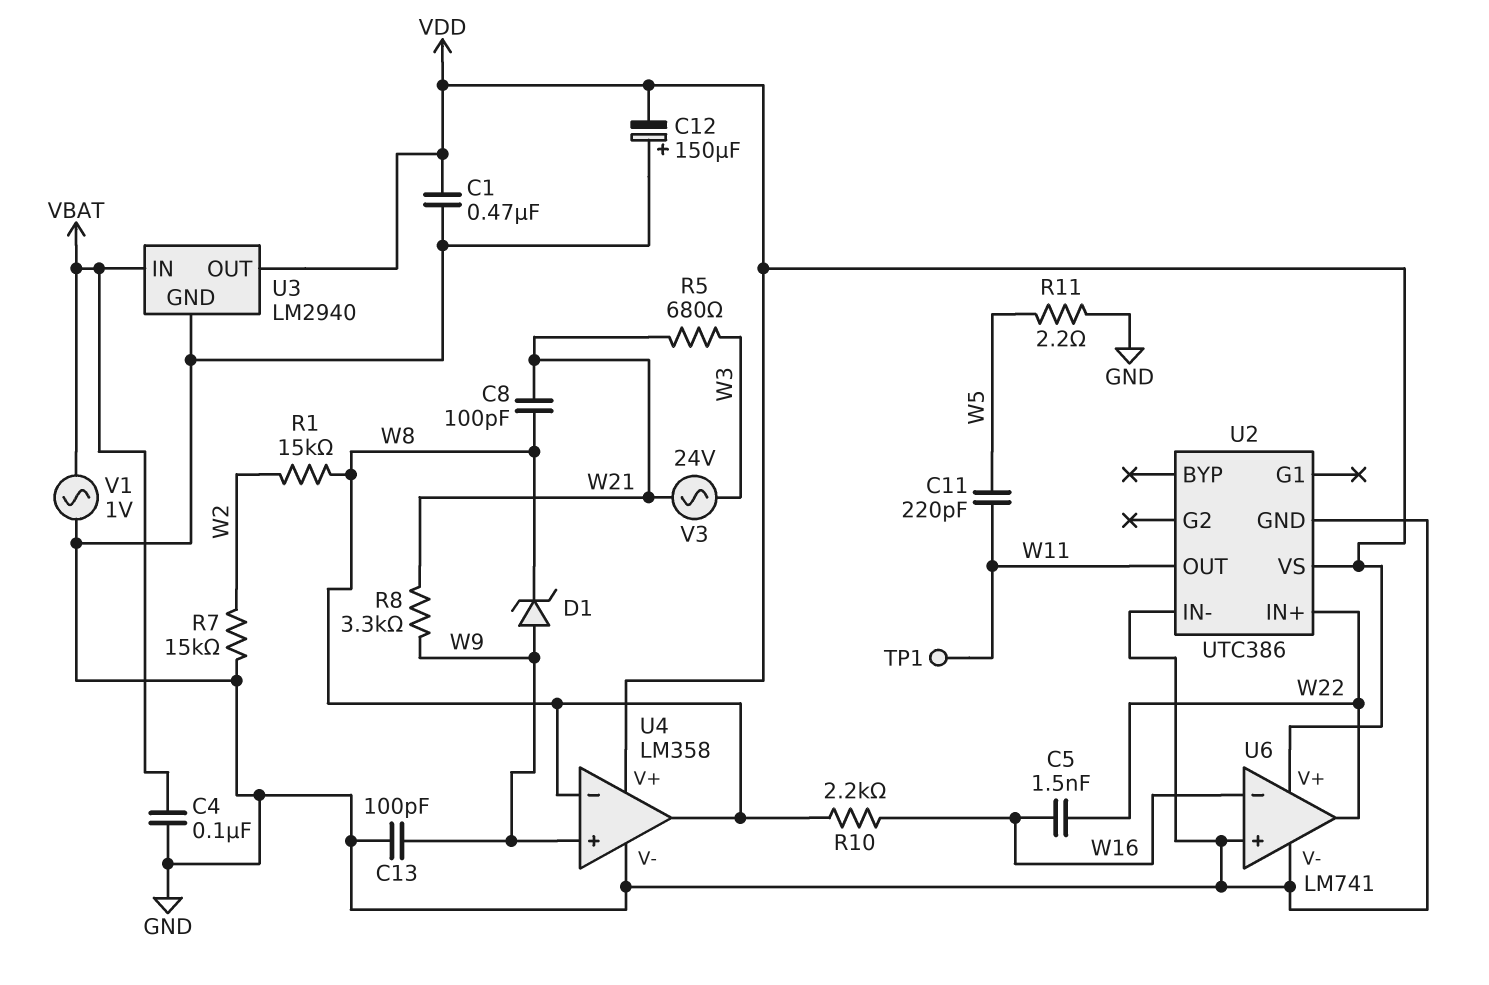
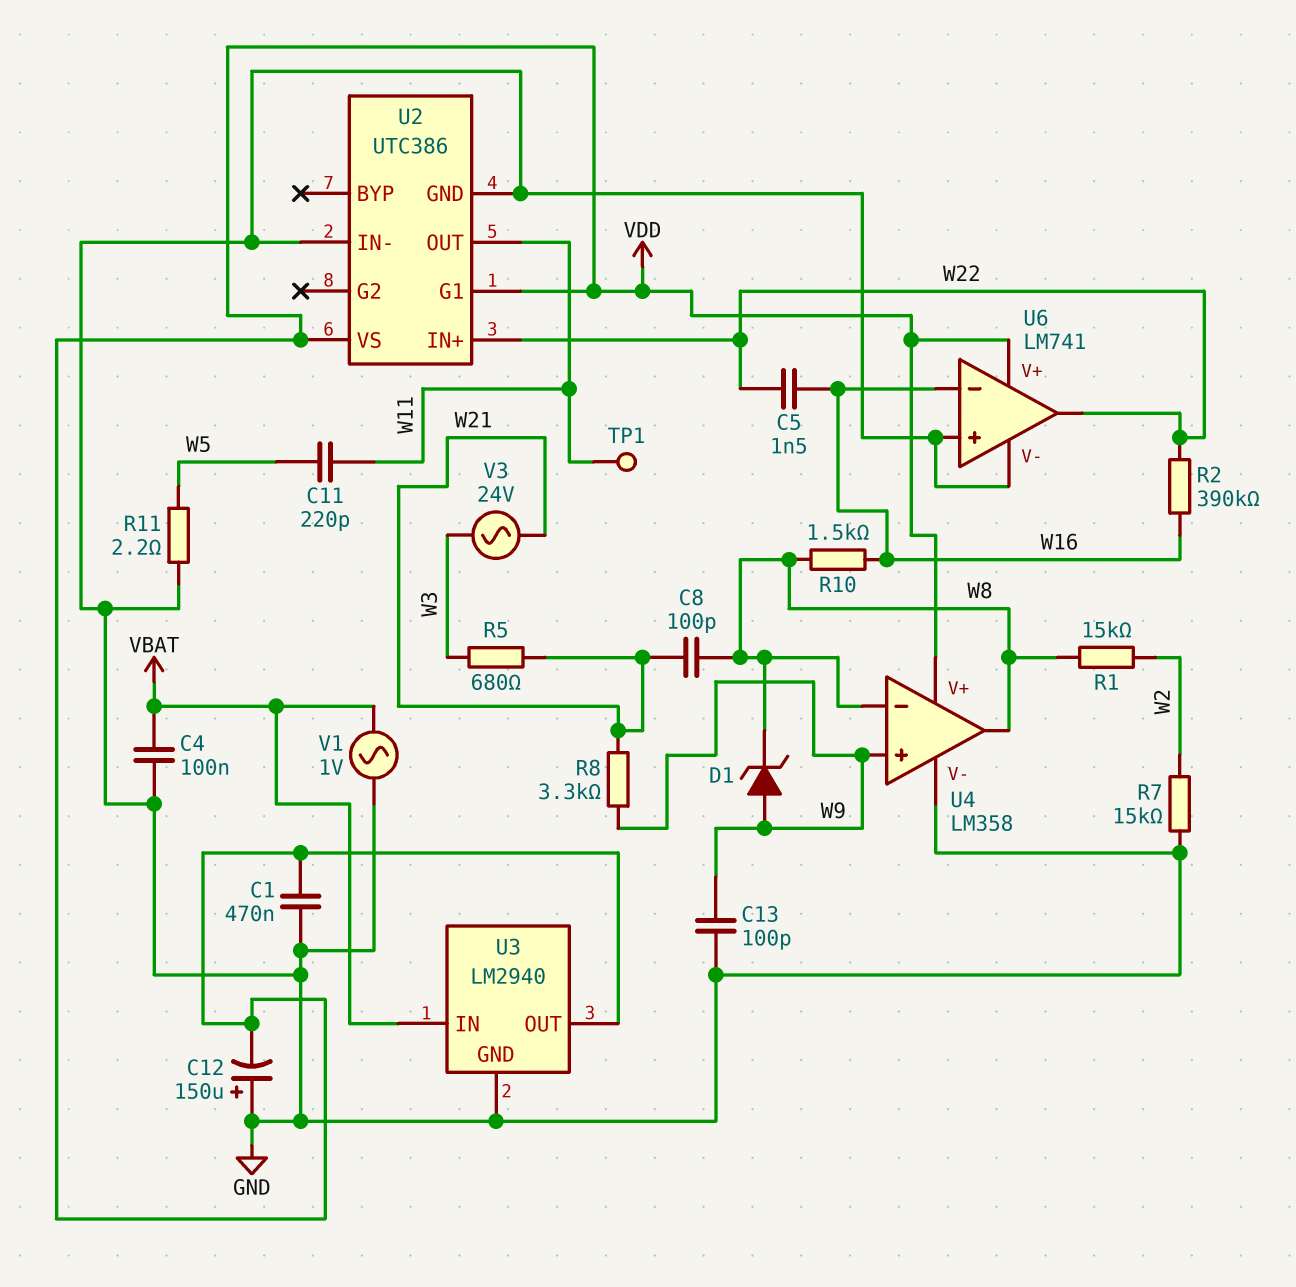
R2: none -> 390k (W16, W22)
R10: 2.2k (W8, W16) -> 1.5k (W8, W16)
U2 pin G1: none -> VDD

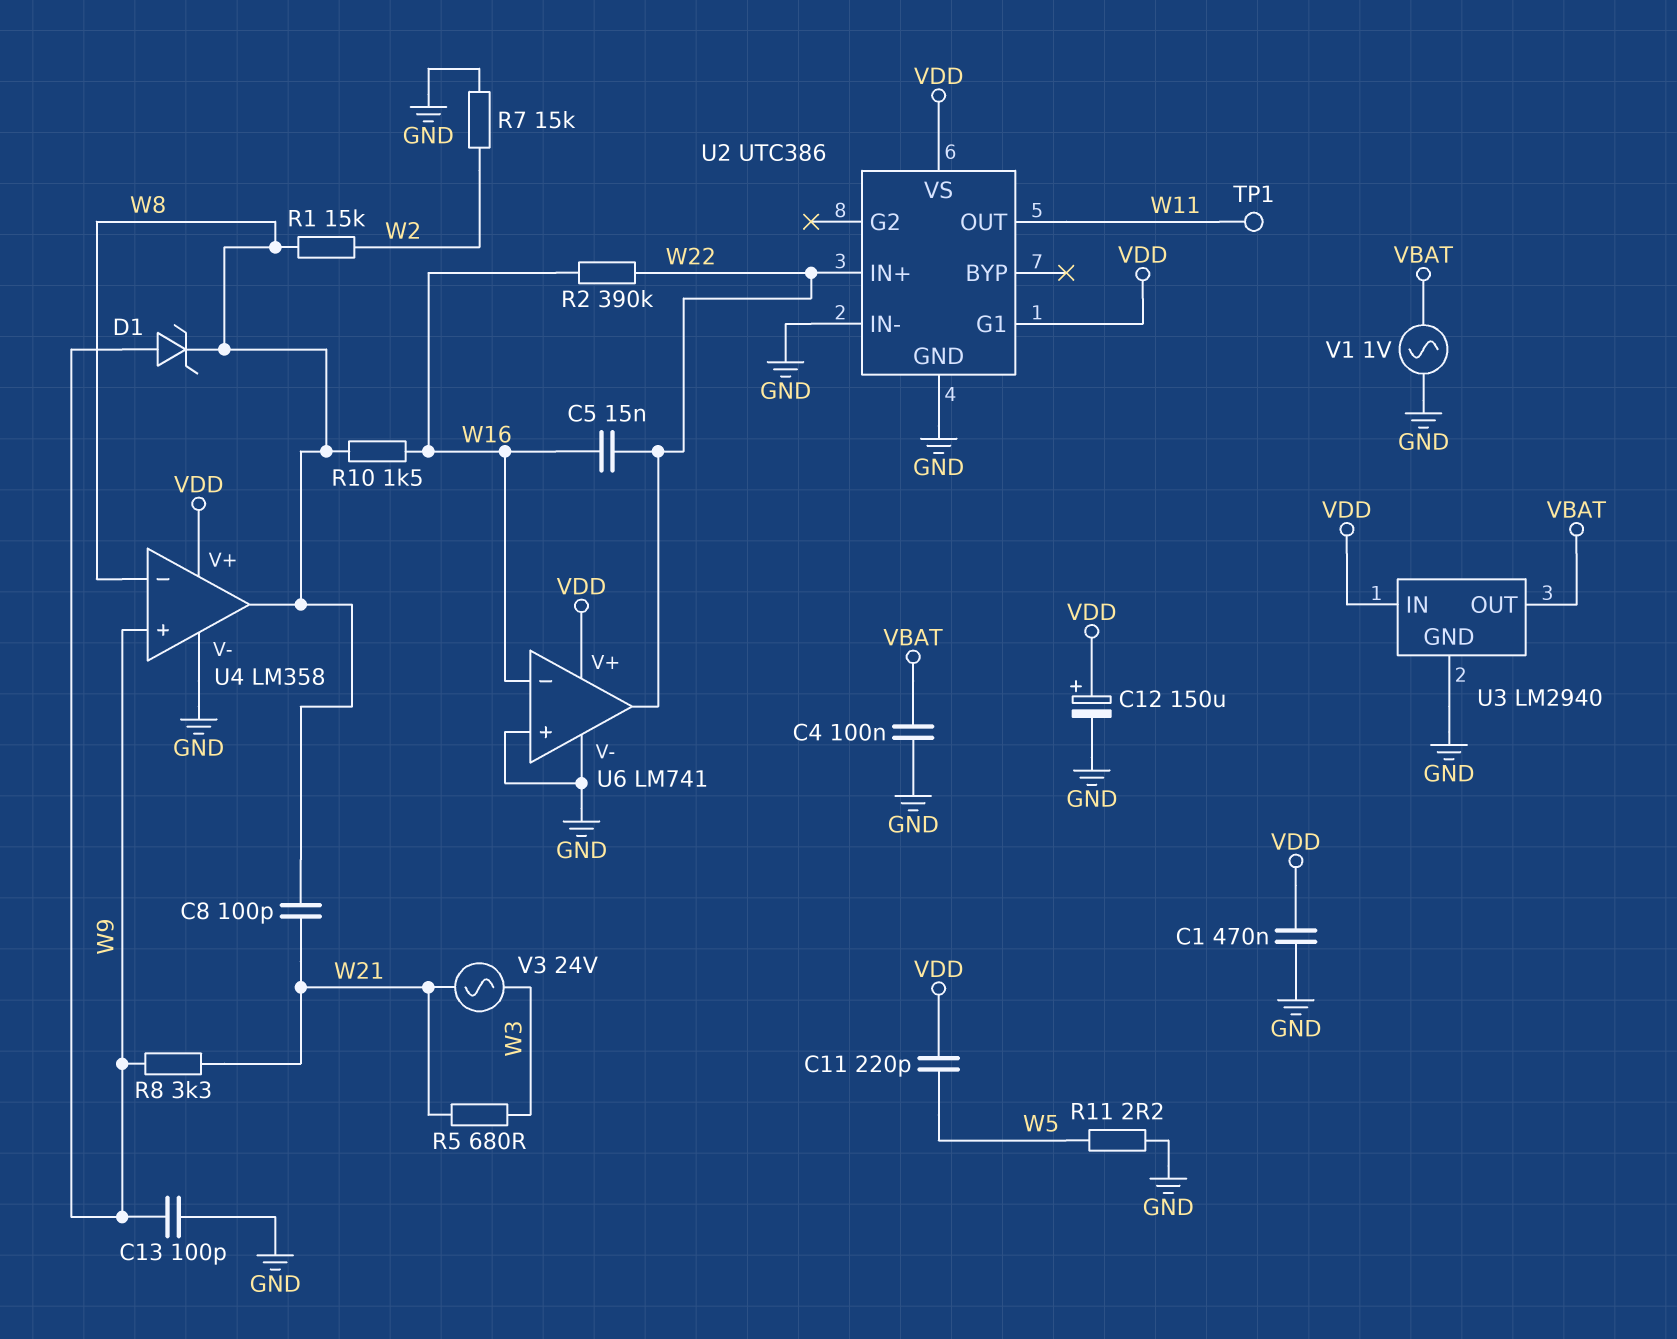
C5: 1.5nF (W16, W22) -> 15nF (W16, W22)
C11: 220pF (W5, W11) -> 220pF (VDD, W5)
C12: 150uF (plus GND, minus VDD) -> 150uF (plus VDD, minus GND)
U3 pin IN: VBAT -> VDD
U3 pin OUT: VDD -> VBAT

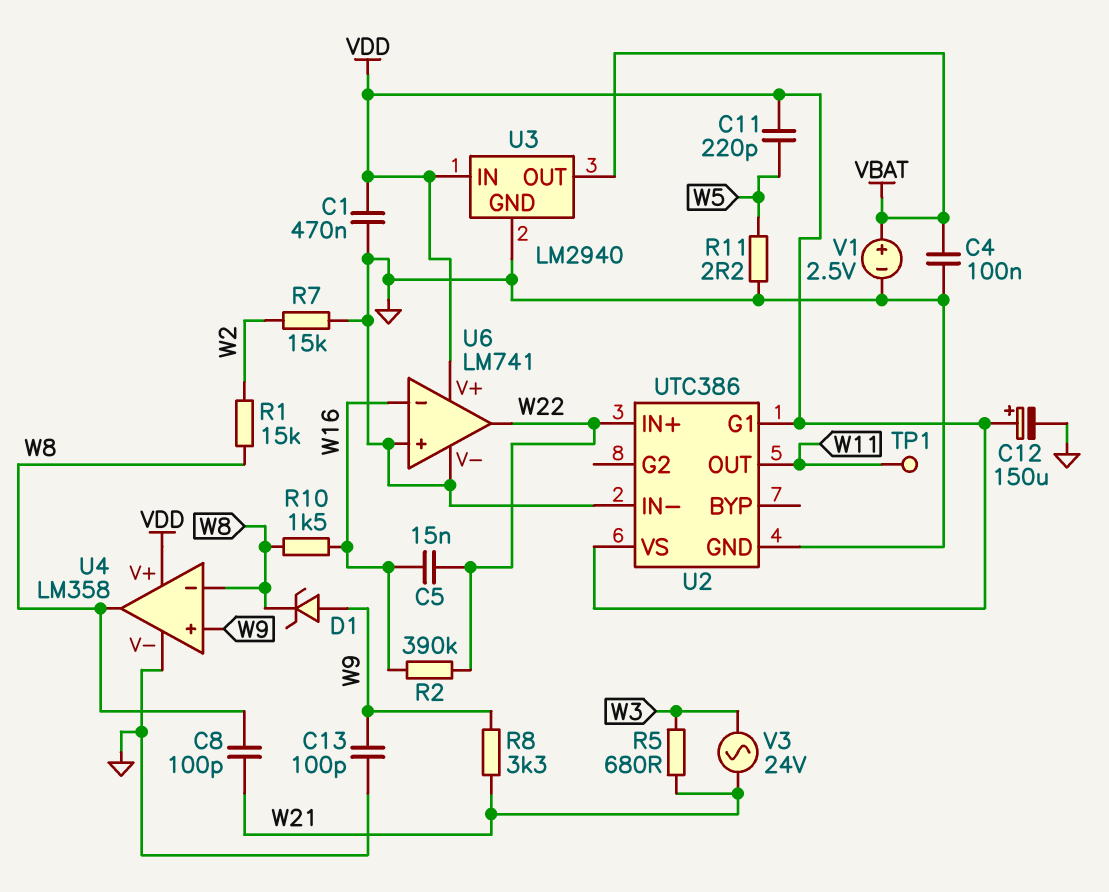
V1: AC 1V (GND, VBAT) -> 2.5V (plus VBAT, minus GND)

